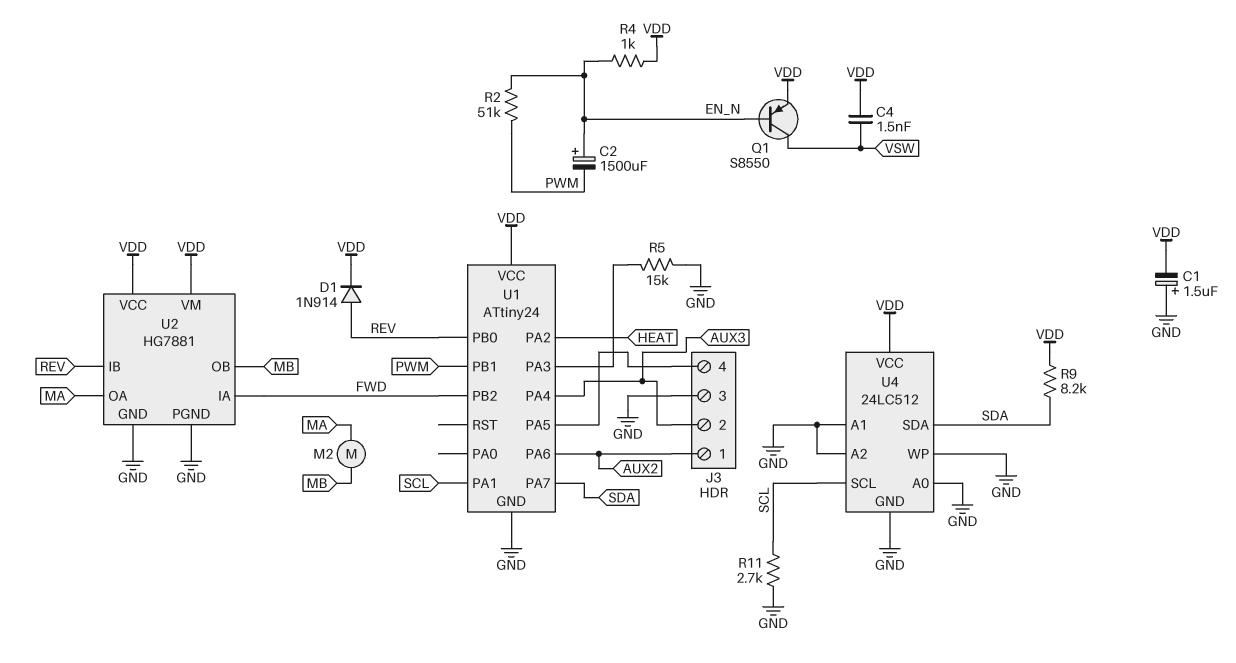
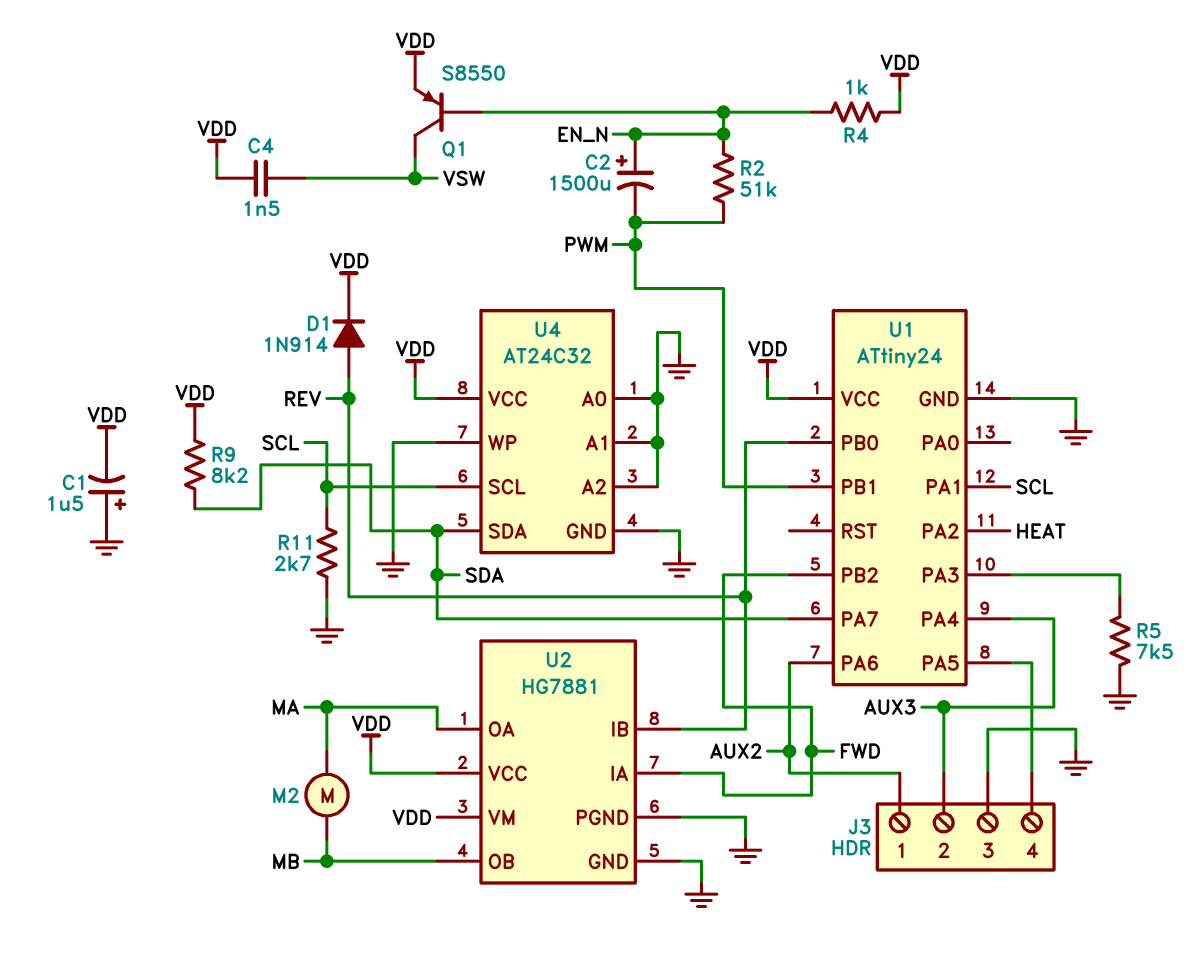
R5: 15k (GND, U1/PA3) -> 7.5k (GND, U1/PA3)
U4: 24LC512 -> AT24C32

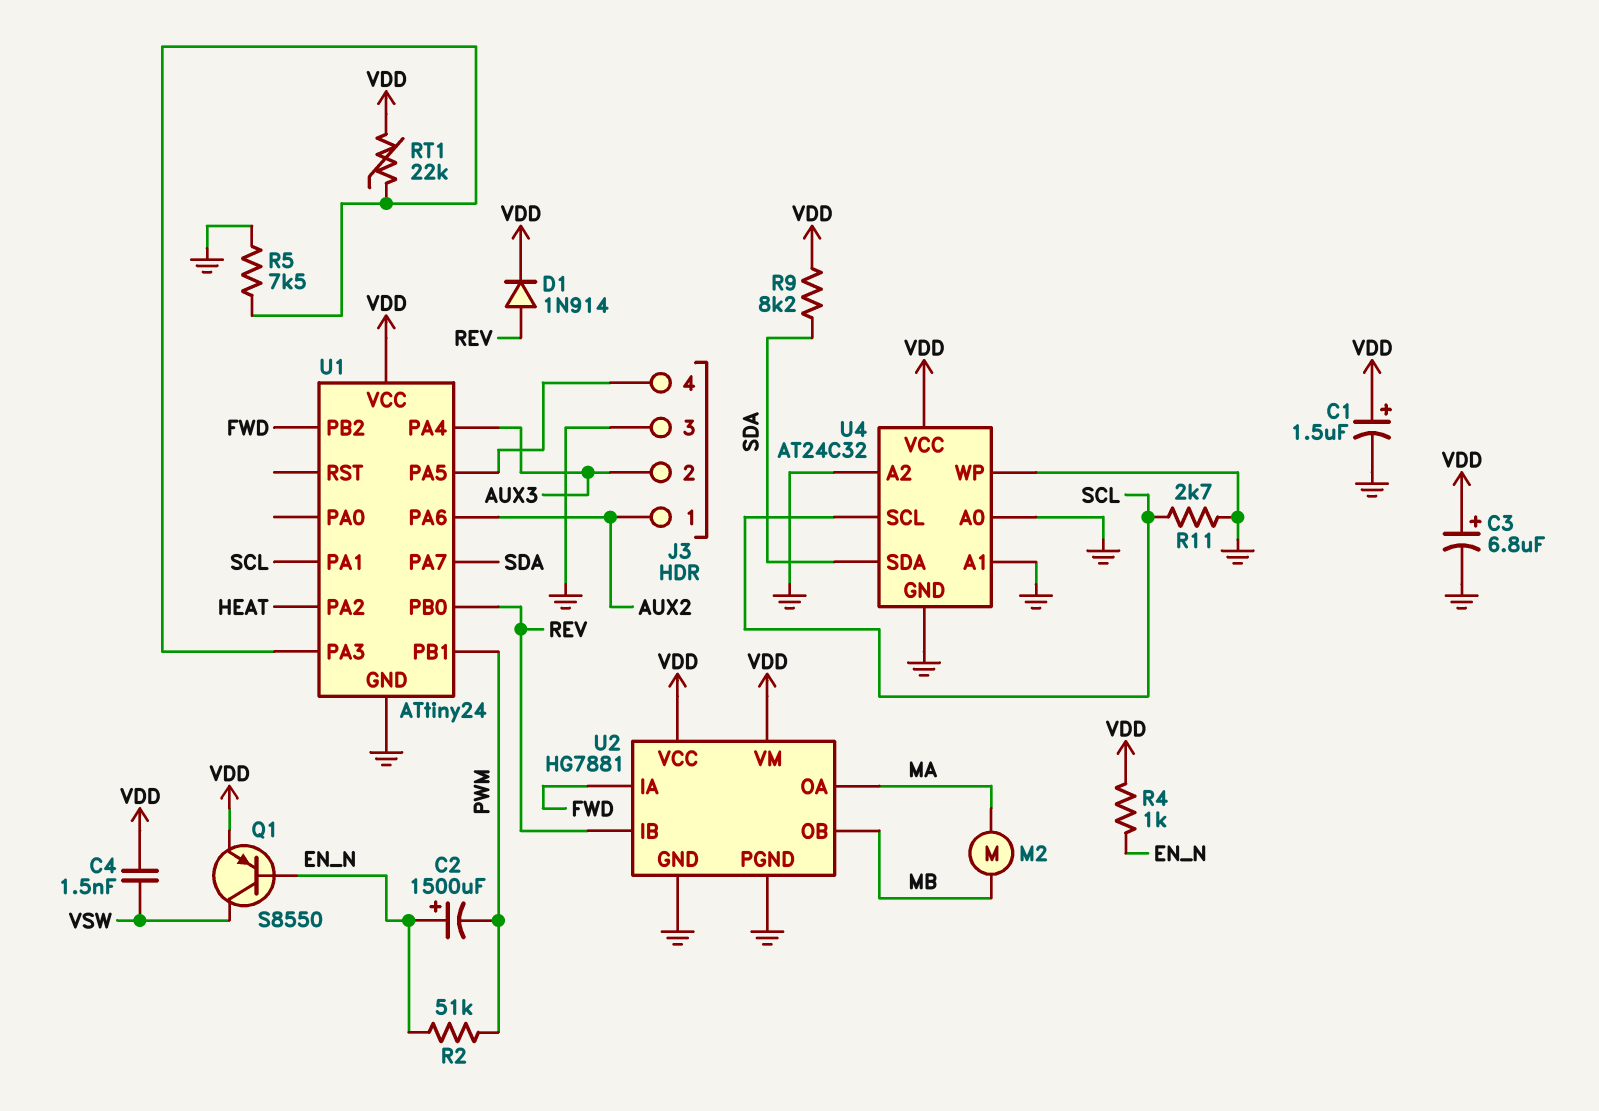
C1: 1.5uF (plus GND, minus VDD) -> 1.5uF (plus VDD, minus GND)
C3: none -> 6.8uF (plus VDD, minus GND)
RT1: none -> 22k (U1/PA3, VDD)

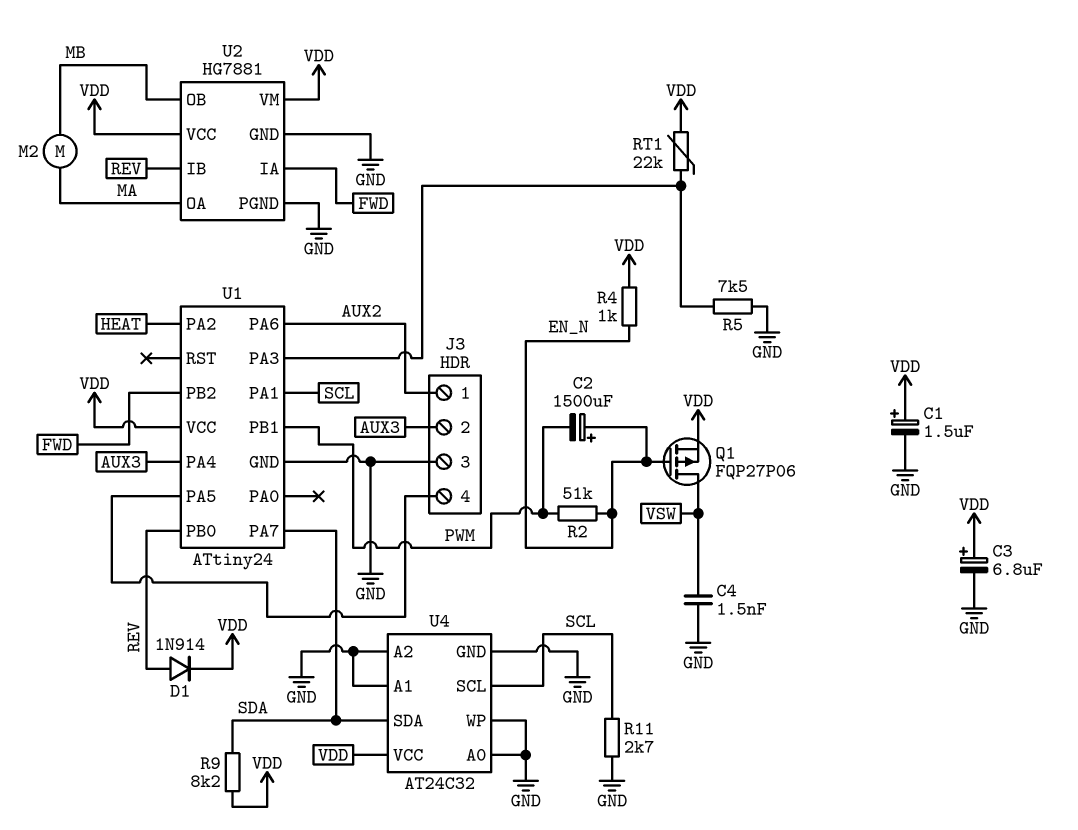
C4: 1.5nF (VDD, VSW) -> 1.5nF (GND, VSW)
Q1: PNP S8550 (B EN_N, C VSW, E VDD) -> PMOS FQP27P06 (G EN_N, D VSW, S VDD)

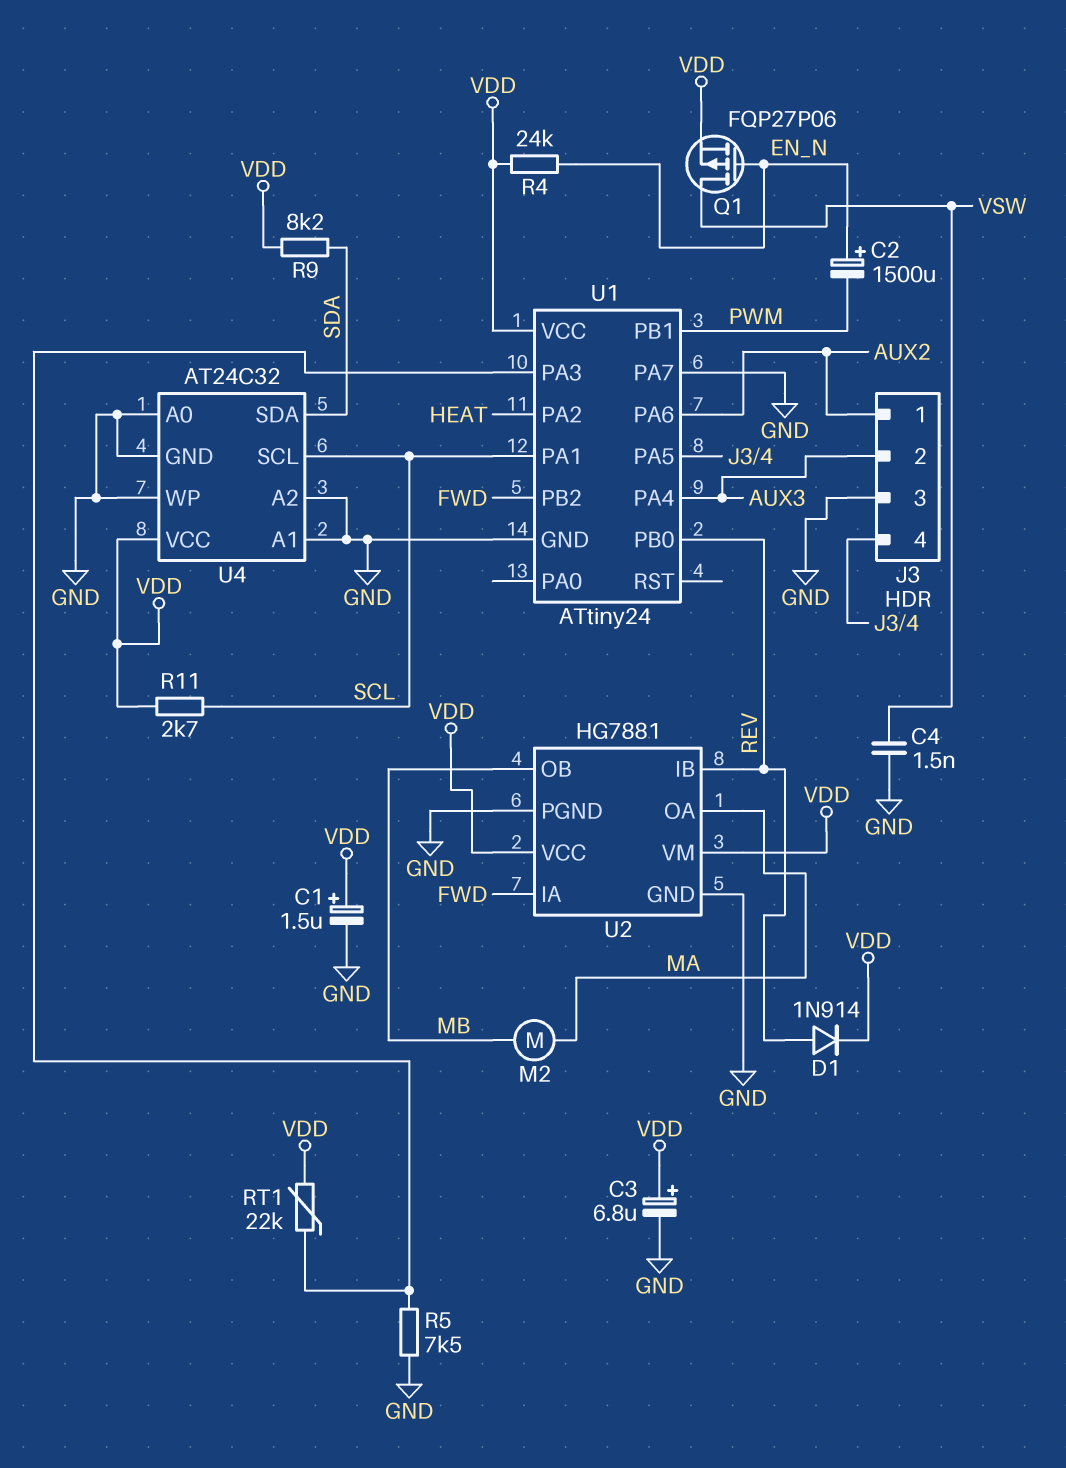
R2: 51k (EN_N, PWM) -> none
R4: 1k (EN_N, VDD) -> 24k (EN_N, VDD)
R11: 2.7k (GND, SCL) -> 2.7k (SCL, VDD)
U1 pin PA7: SDA -> GND

